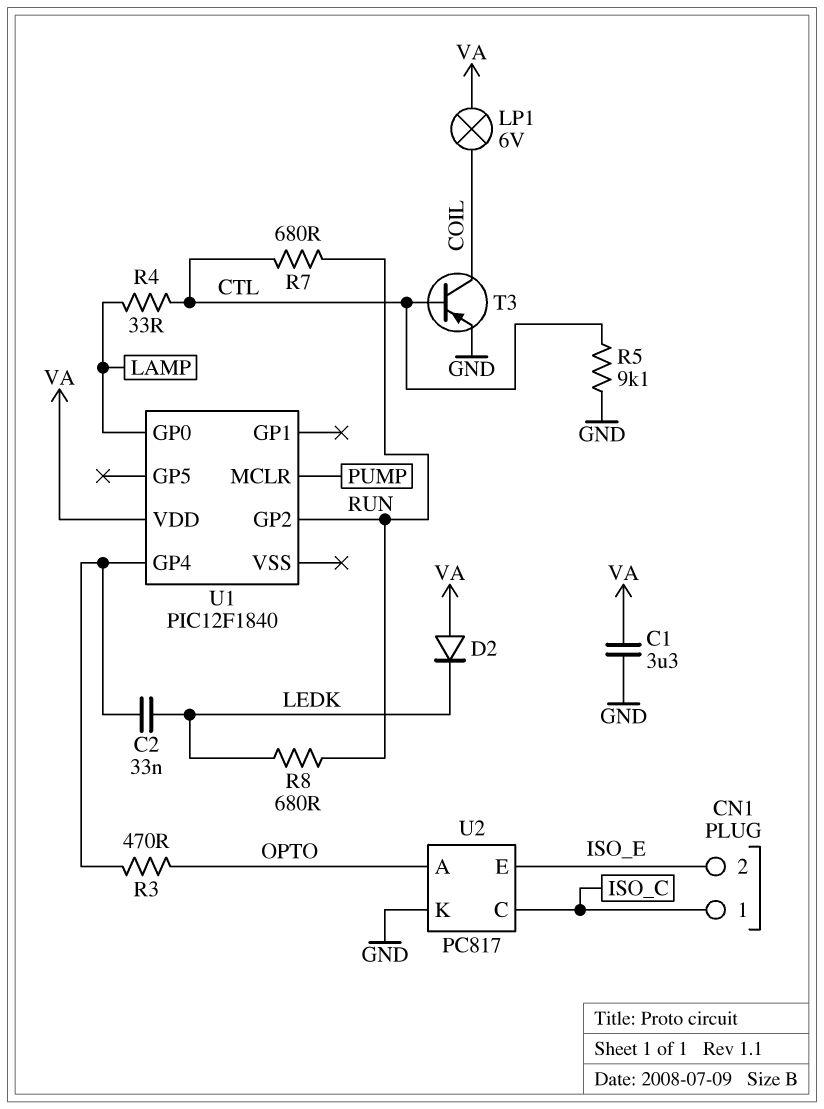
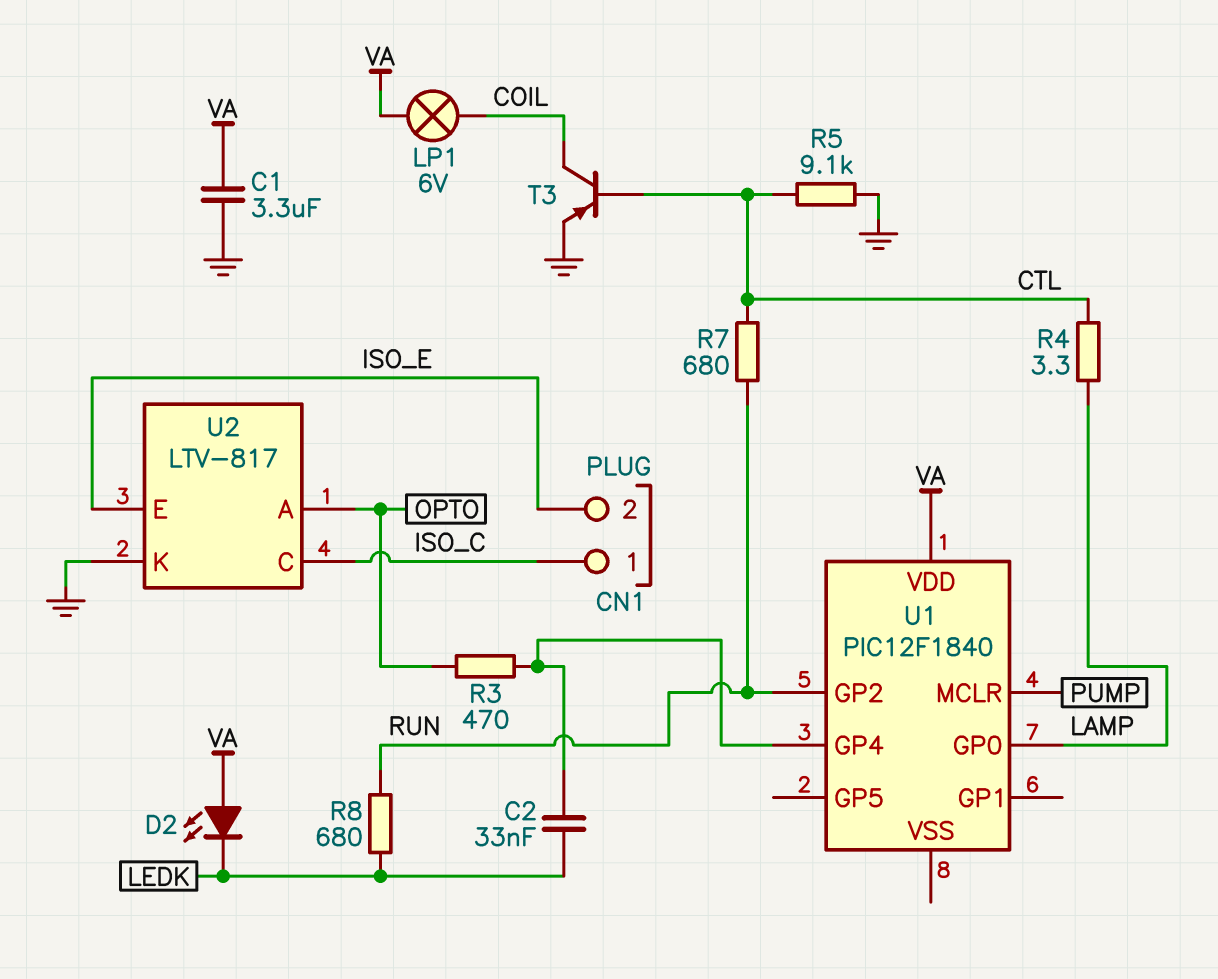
D2: diode (A VA, K LEDK) -> LED (A VA, K LEDK)
R4: 33 (CTL, LAMP) -> 3.3 (CTL, LAMP)
U2: PC817 -> LTV-817

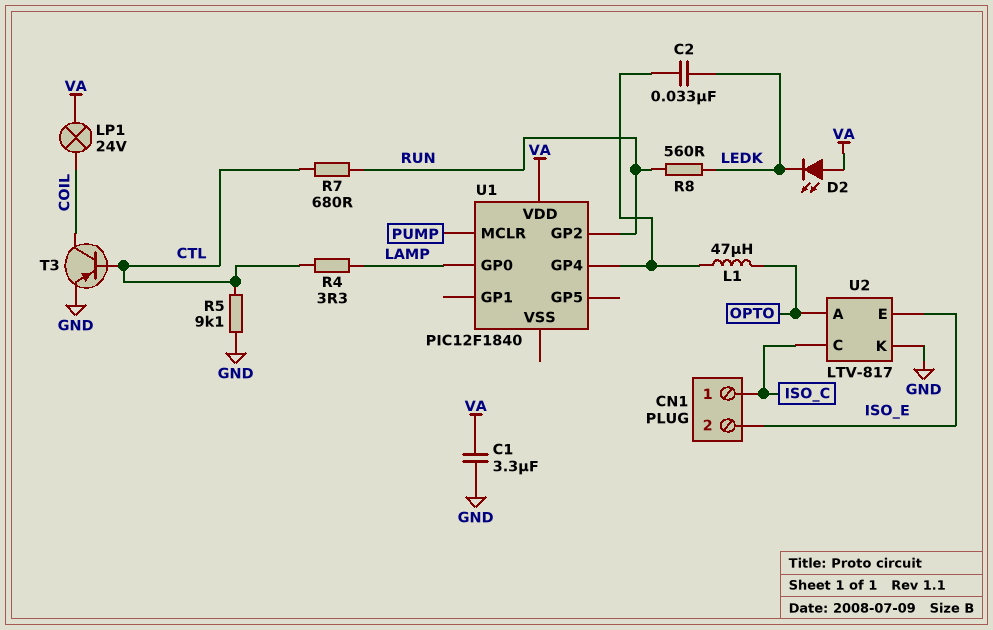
L1: none -> 47uH (OPTO, U1/GP4)
LP1: lamp 6V (COIL, VA) -> lamp 24V (COIL, VA)
R3: 470 (OPTO, U1/GP4) -> none
R8: 680 (LEDK, RUN) -> 560 (LEDK, RUN)

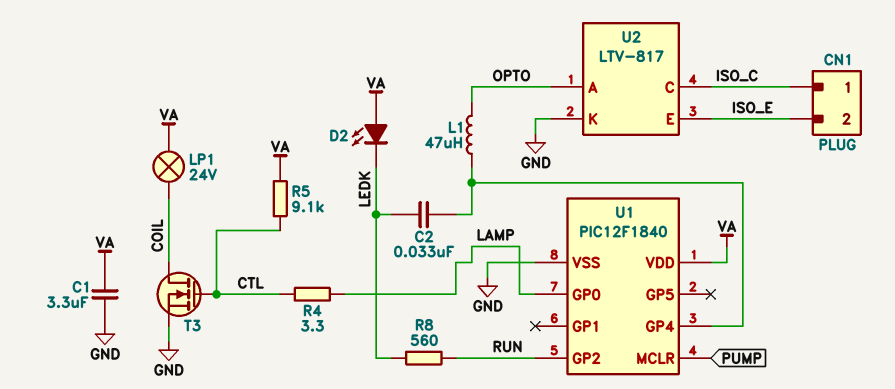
R5: 9.1k (CTL, GND) -> 9.1k (CTL, VA)
R7: 680 (CTL, RUN) -> none
T3: PNP (B CTL, C COIL, E GND) -> NMOS (G CTL, D COIL, S GND)
U1 pin VSS: none -> GND

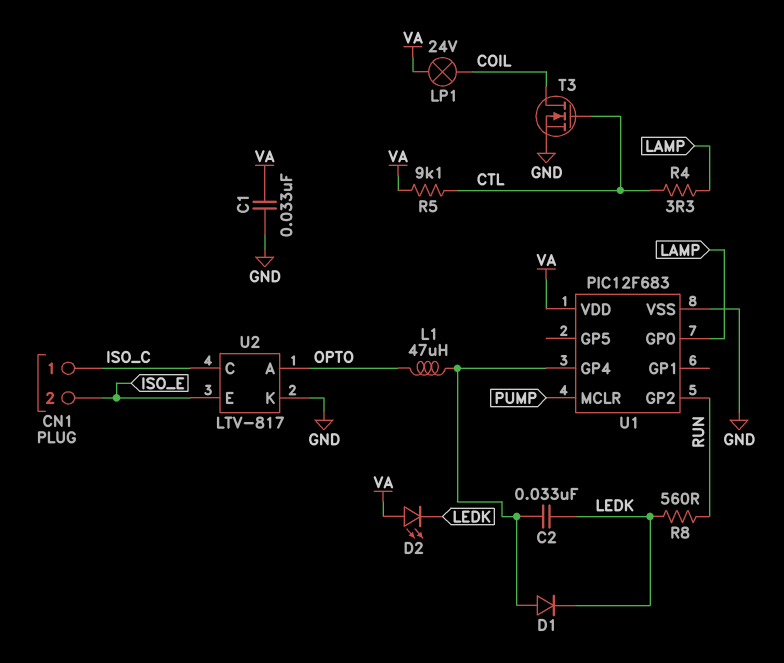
C1: 3.3uF (GND, VA) -> 33nF (GND, VA)
D1: none -> diode (A U1/GP4, K LEDK)
U1: PIC12F1840 -> PIC12F683

